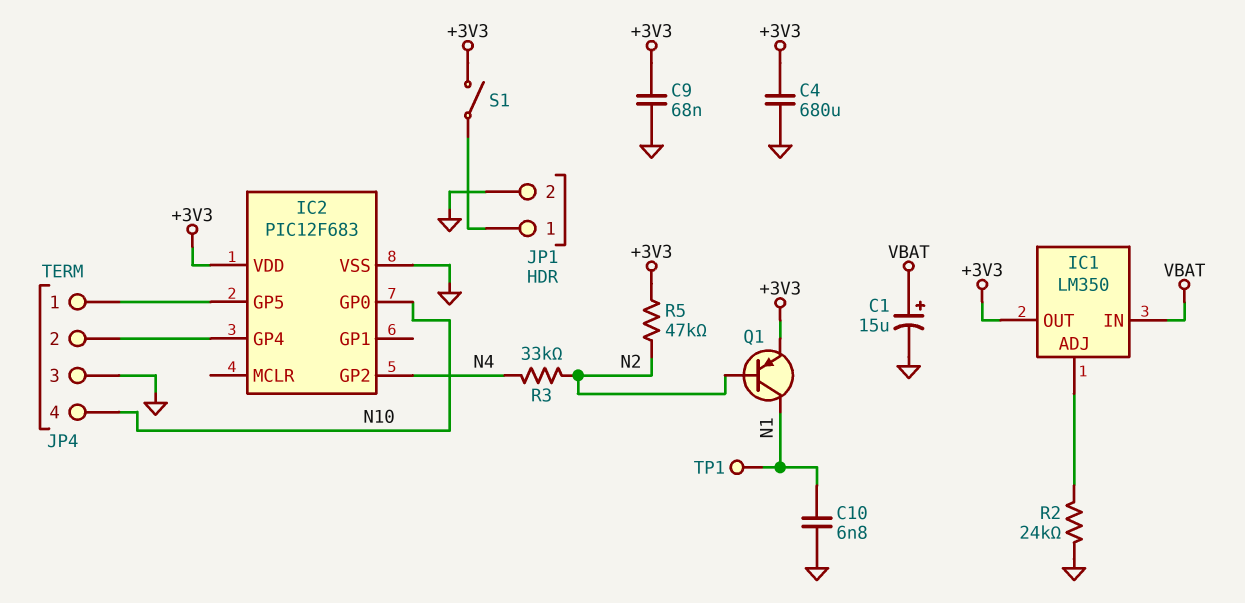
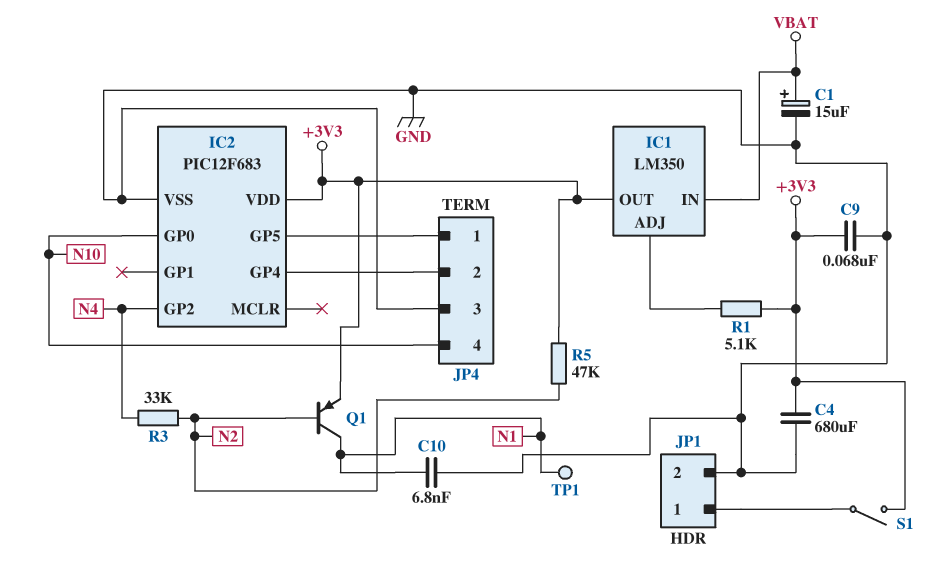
R1: none -> 5.1k (+3V3, IC1/ADJ)
R2: 24k (GND, IC1/ADJ) -> none

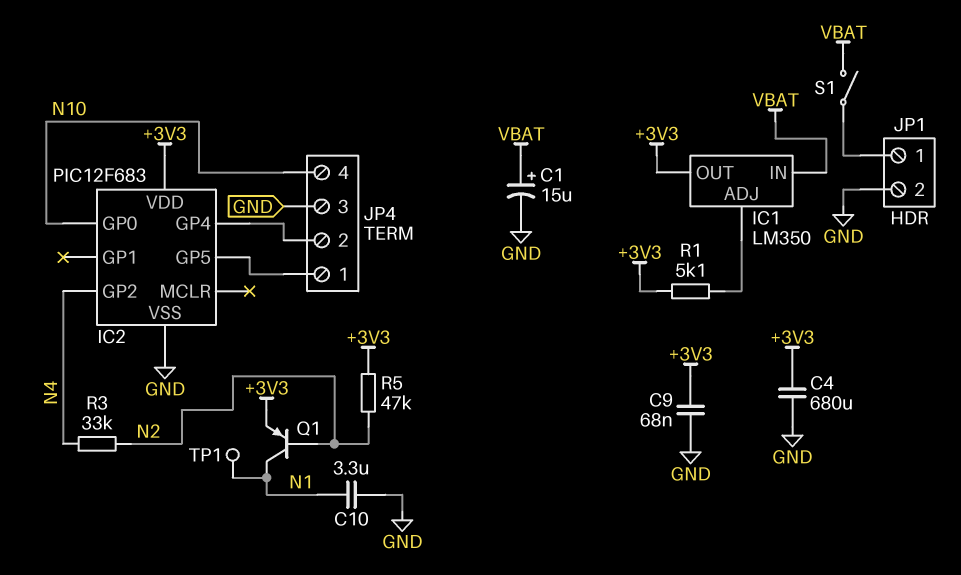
C10: 6.8nF (GND, N1) -> 3.3uF (GND, N1)
S1: switch (+3V3, JP1/1) -> switch (JP1/1, VBAT)

